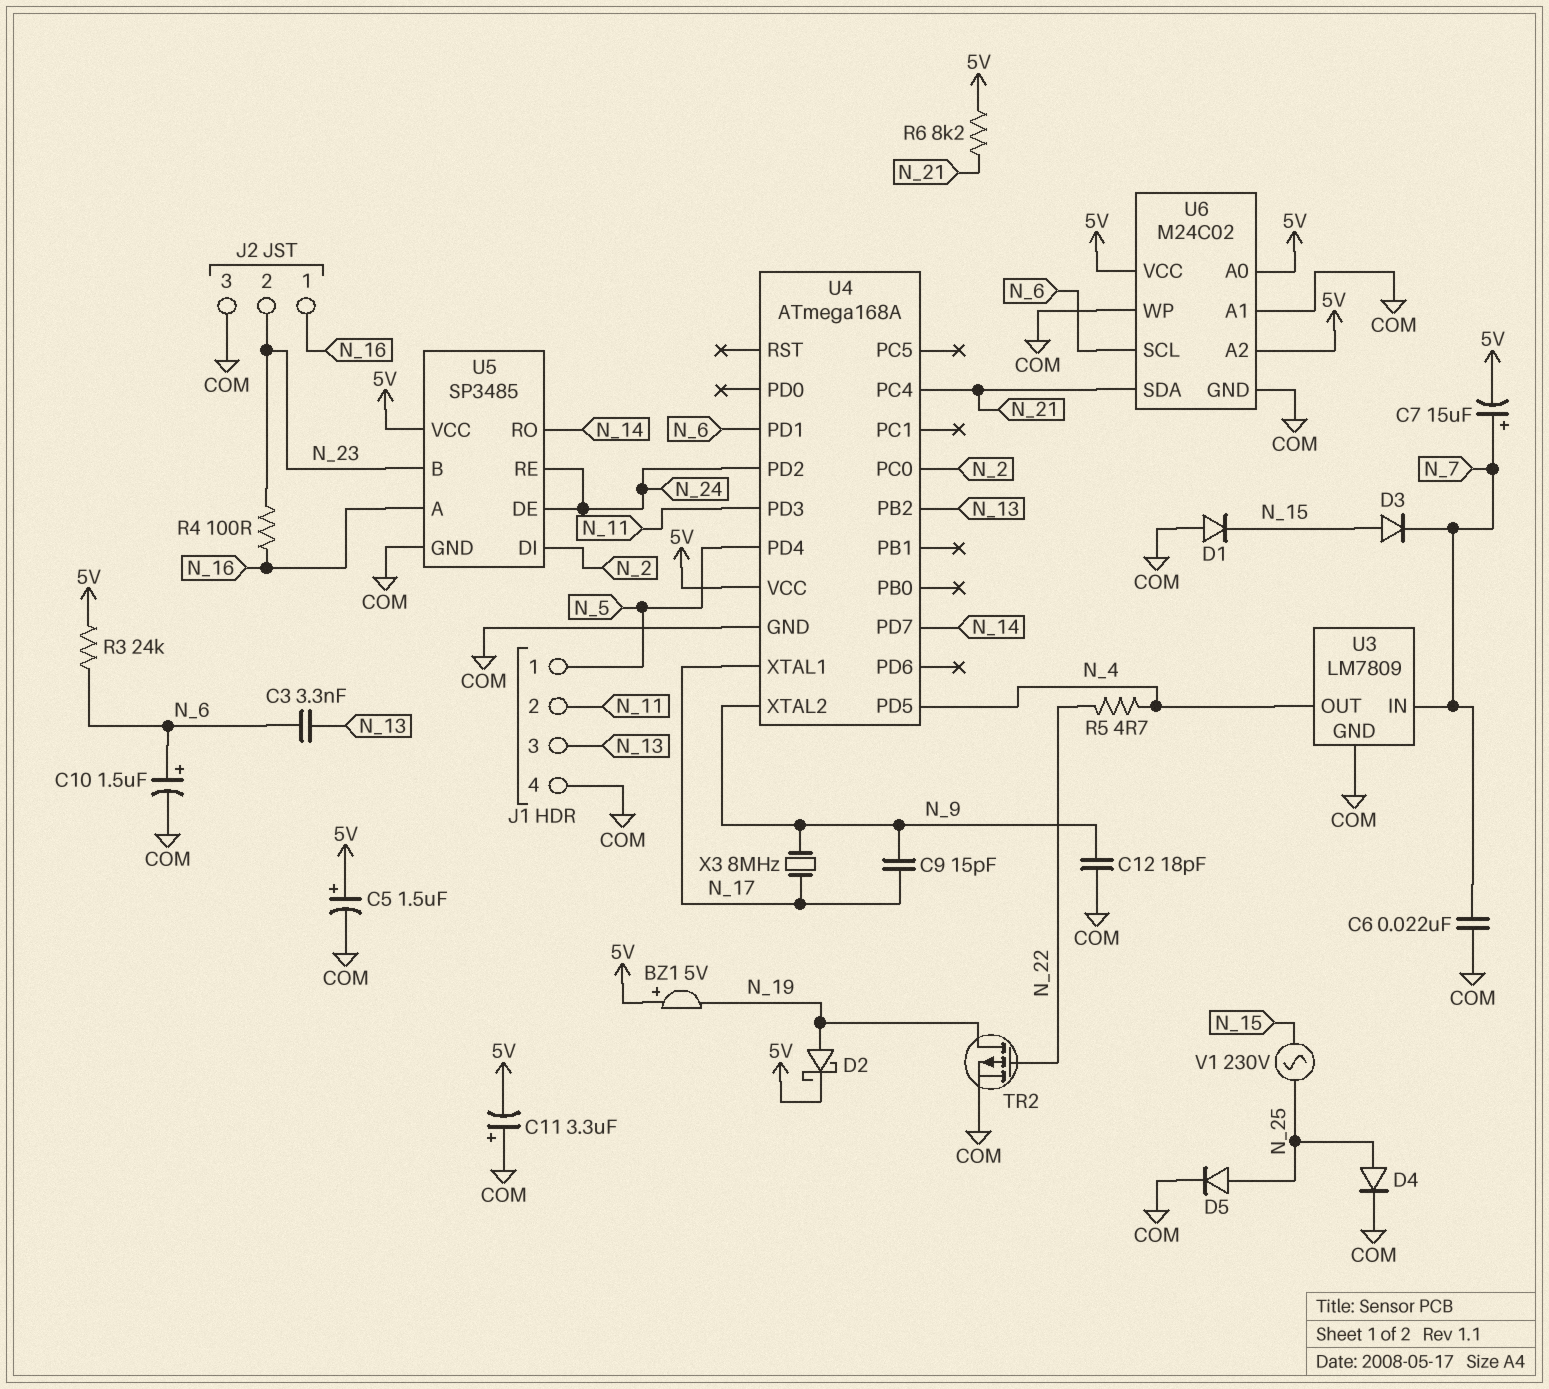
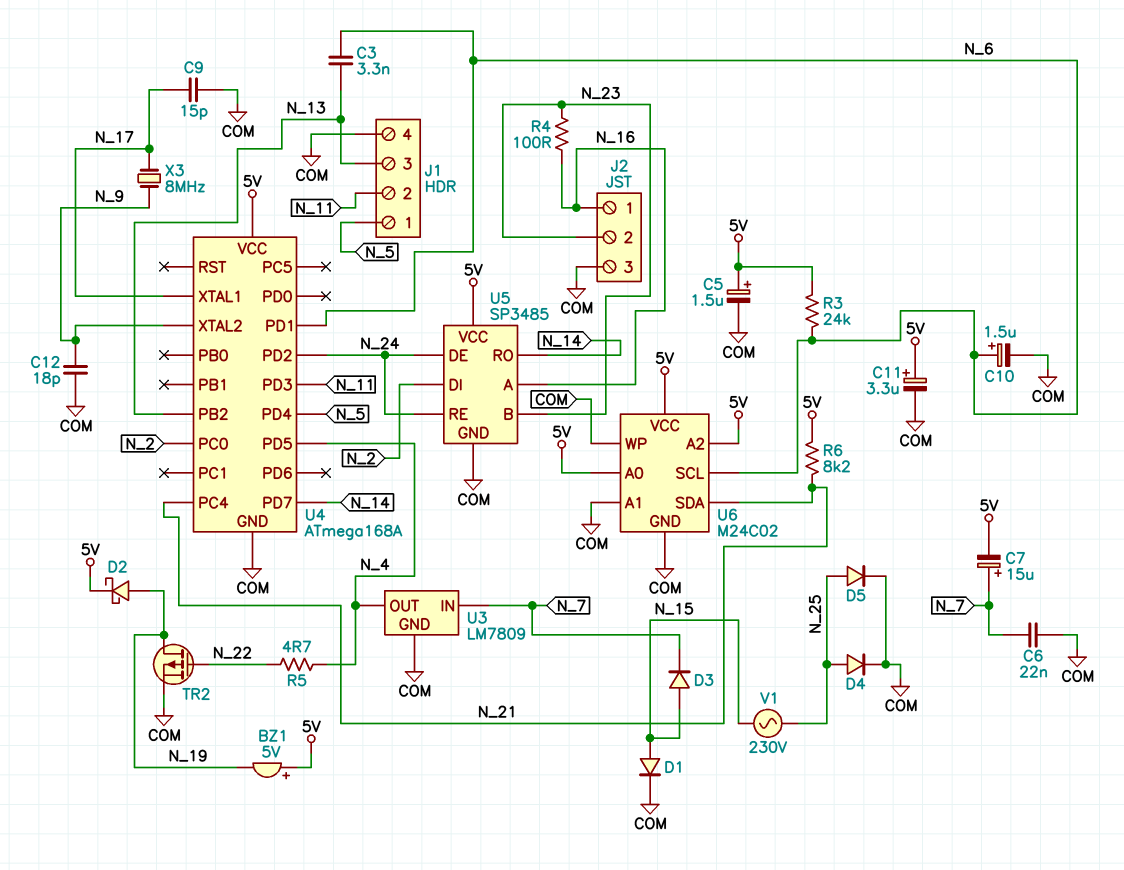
C9: 15pF (N_9, N_17) -> 15pF (COM, N_17)
C11: 3.3uF (plus COM, minus 5V) -> 3.3uF (plus 5V, minus COM)
D1: diode (A COM, K N_15) -> diode (A N_15, K COM)

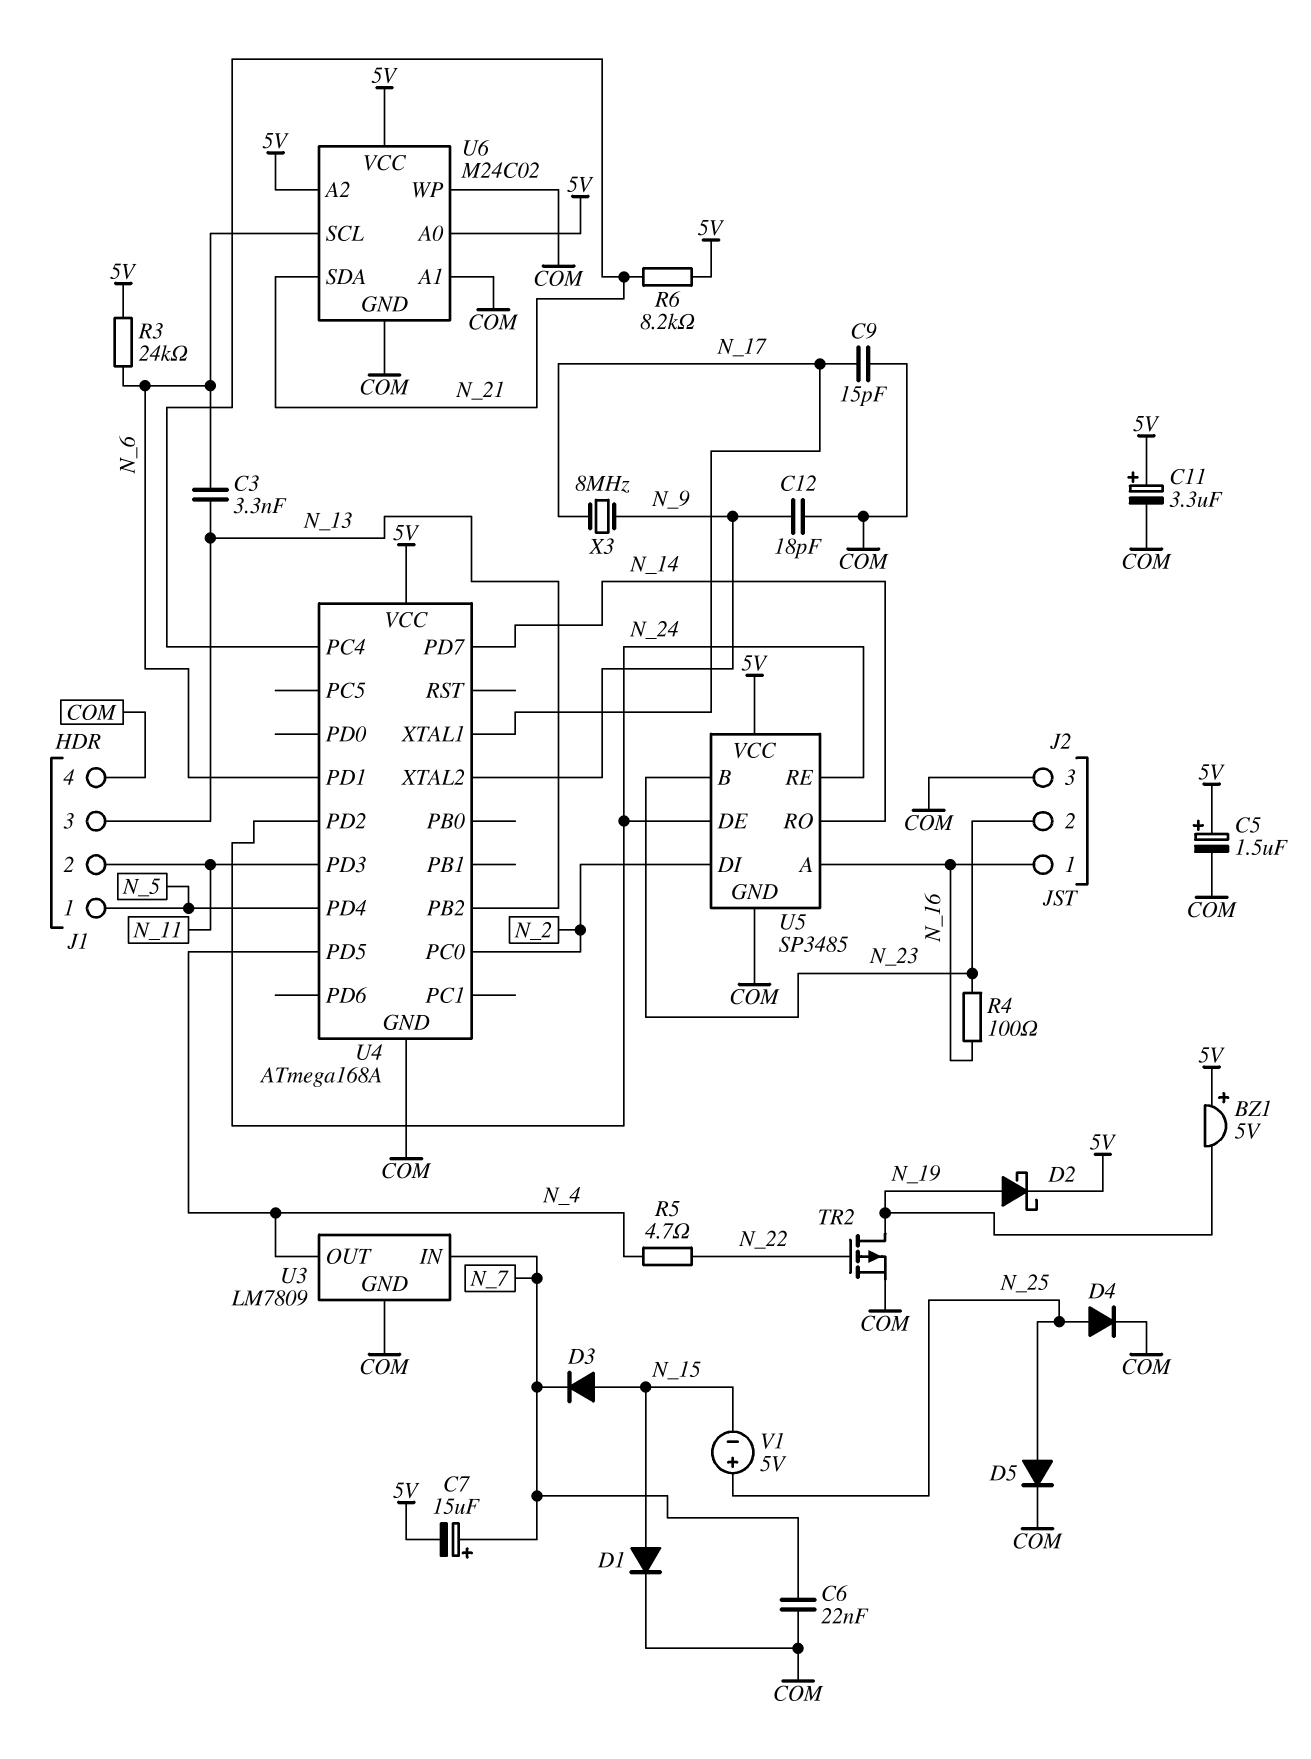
C10: 1.5uF (plus N_6, minus COM) -> none
V1: AC 230V (N_15, N_25) -> 5V (plus N_25, minus N_15)

